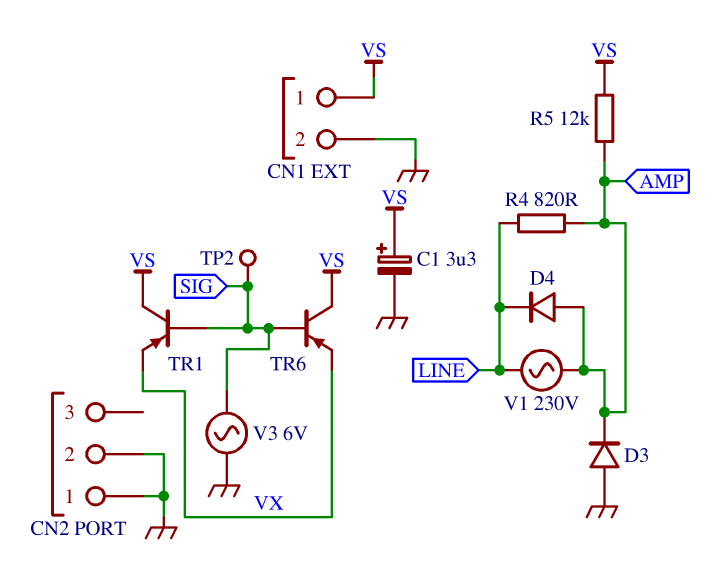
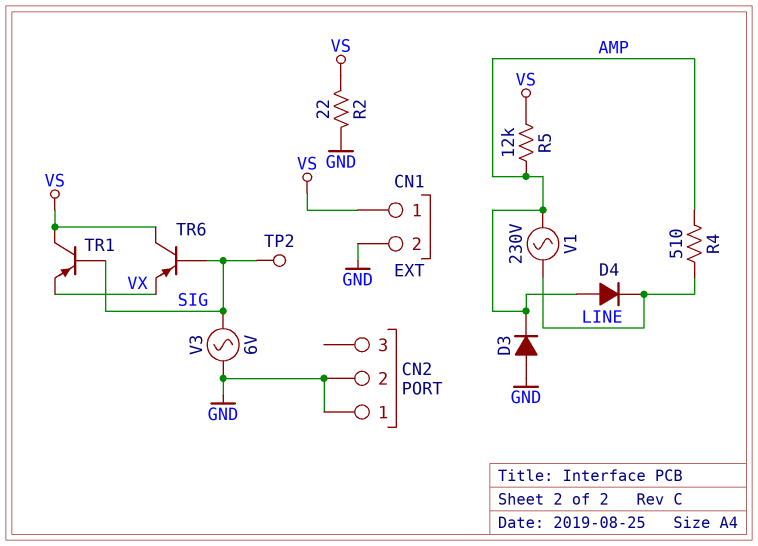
C1: 3.3uF (plus VS, minus GND) -> none
R2: none -> 22 (GND, VS)
R4: 820 (AMP, LINE) -> 510 (AMP, LINE)

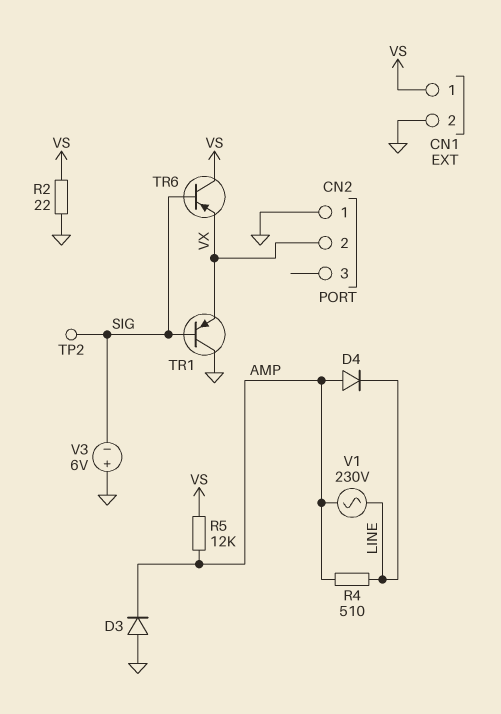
CN2 pin 2: GND -> VX
TR1: PNP (B SIG, C VS, E VX) -> PNP (B SIG, C GND, E VX)
V3: AC 6V (GND, SIG) -> 6V (plus GND, minus SIG)

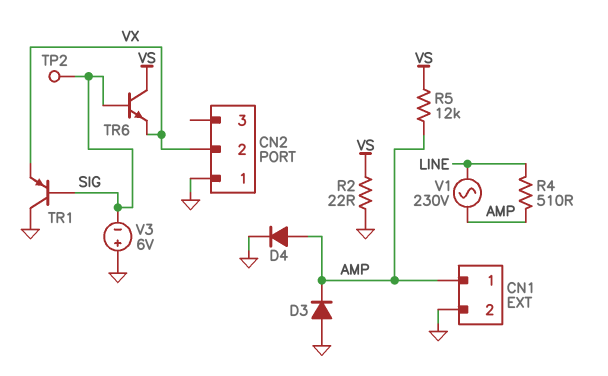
CN1 pin 1: VS -> AMP
D4: diode (A AMP, K LINE) -> diode (A AMP, K GND)
TR6: PNP (B SIG, C VS, E VX) -> NPN (B SIG, C VS, E VX)

